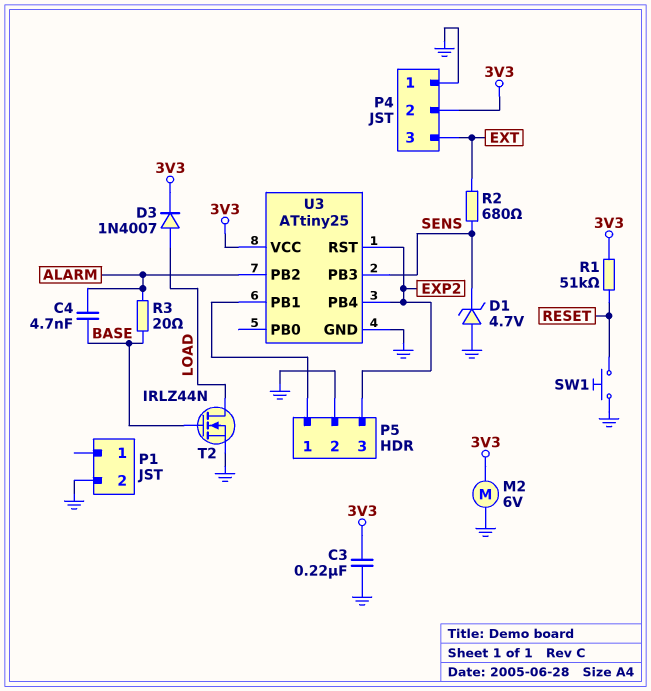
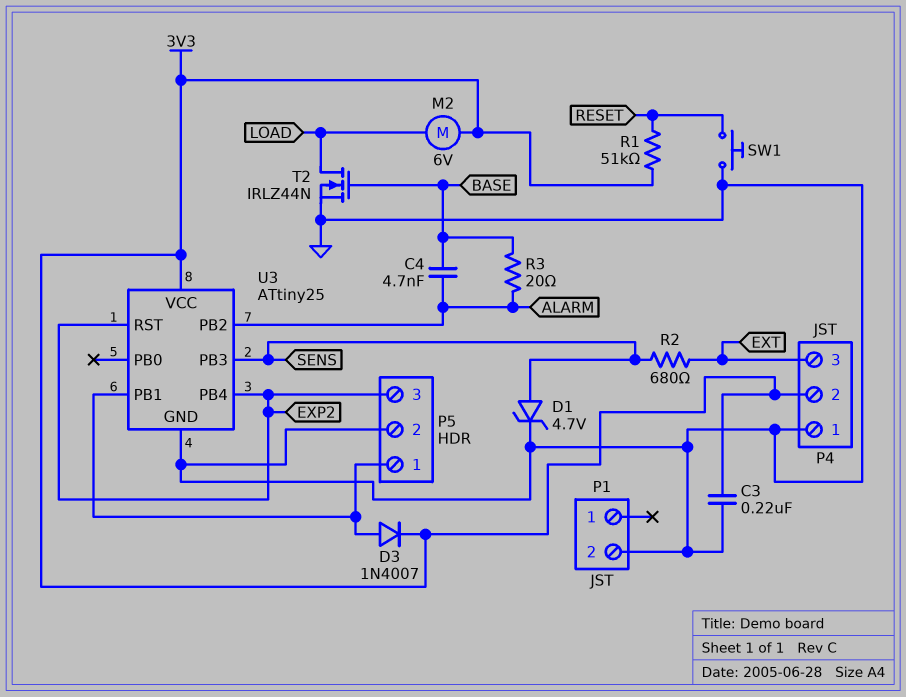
D1: zener 4.7V (A GND, K SENS) -> zener 4.7V (A SENS, K GND)
D3: diode 1N4007 (A LOAD, K 3V3) -> diode 1N4007 (A P5/1, K 3V3)
M2: motor 6V (3V3, GND) -> motor 6V (3V3, LOAD)

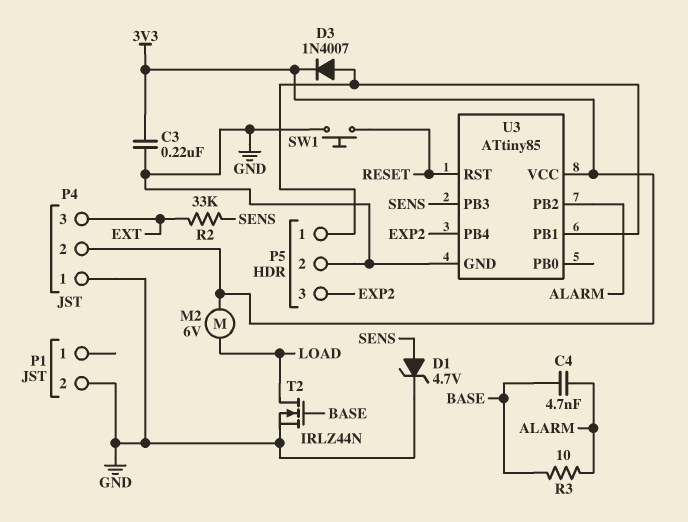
R1: 51k (3V3, RESET) -> none
R2: 680 (EXT, SENS) -> 33k (EXT, SENS)
R3: 20 (ALARM, BASE) -> 10 (ALARM, BASE)
U3: ATtiny25 -> ATtiny85
U3 pin RST: EXP2 -> RESET

